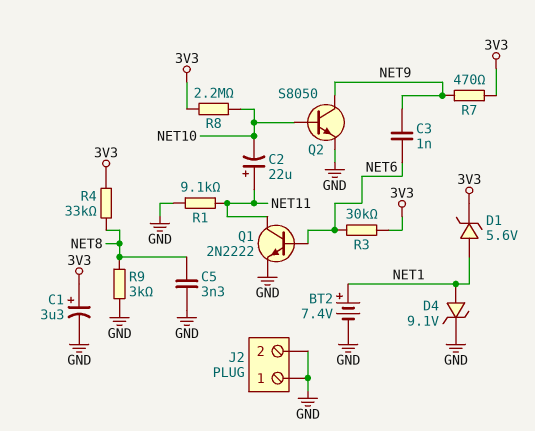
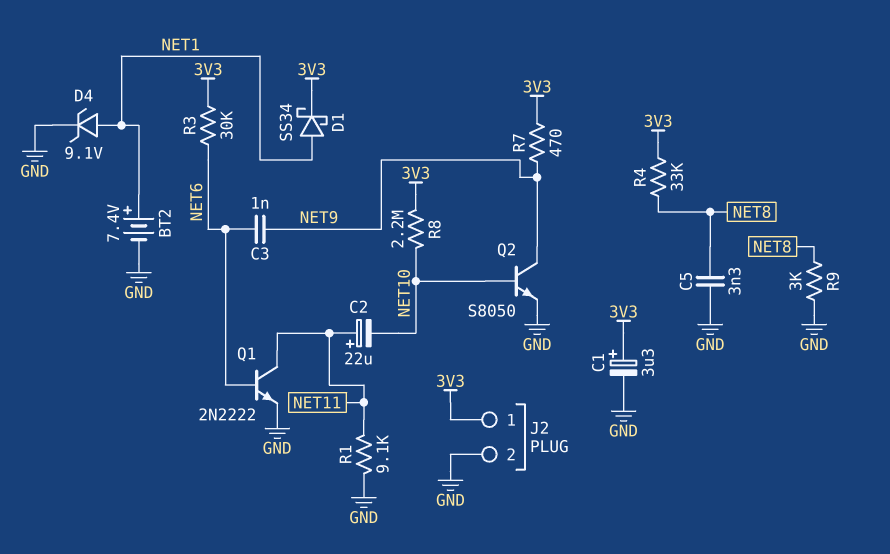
D1: zener 5.6V (A NET1, K 3V3) -> schottky SS34 (A NET1, K 3V3)
J2 pin 1: GND -> 3V3

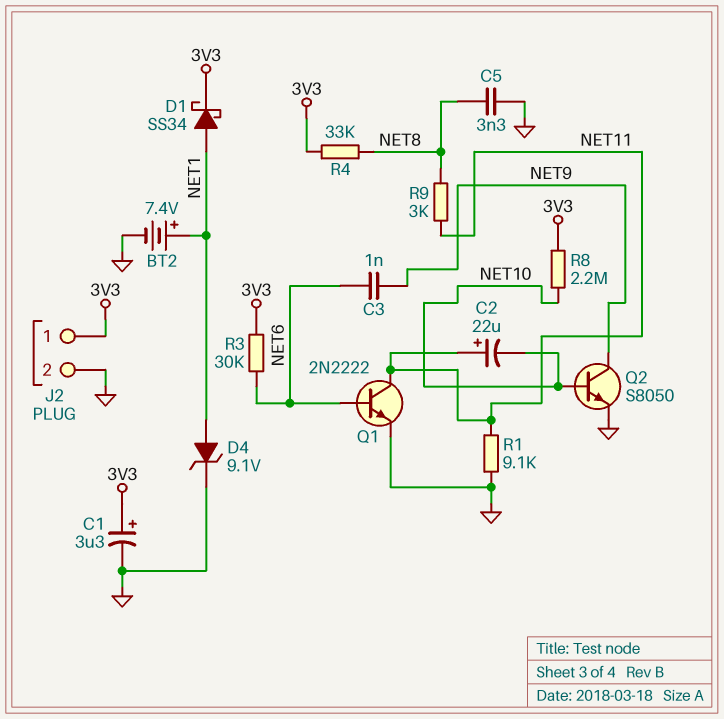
R7: 470 (3V3, NET9) -> none
R9: 3k (GND, NET8) -> 3k (NET8, NET11)

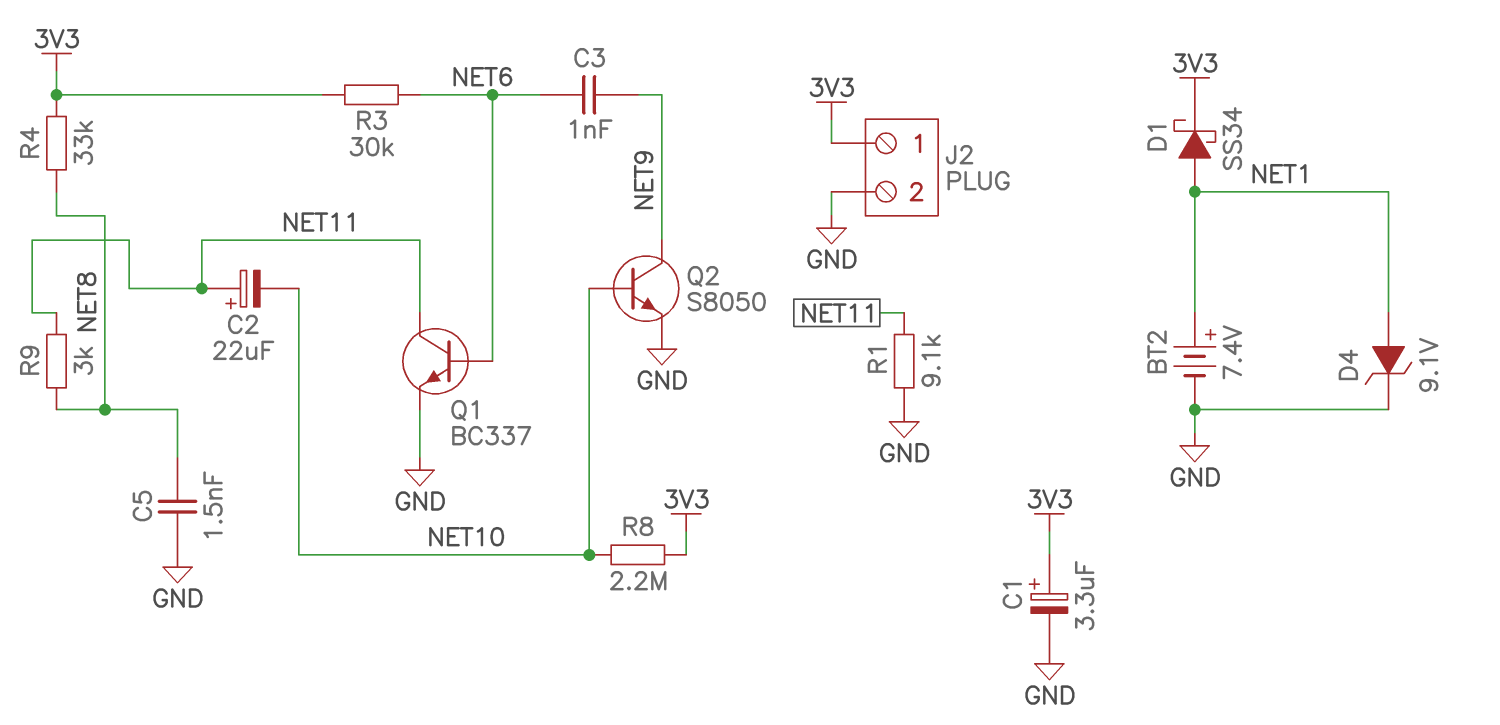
C5: 3.3nF (GND, NET8) -> 1.5nF (GND, NET8)
Q1: NPN 2N2222 (B NET6, C NET11, E GND) -> NPN BC337 (B NET6, C NET11, E GND)

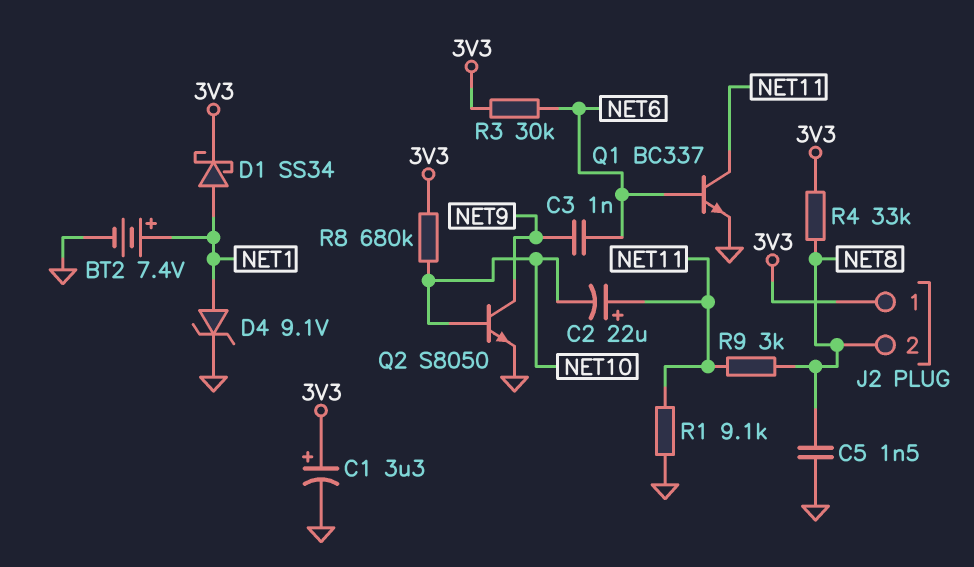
J2 pin 2: GND -> NET8
R8: 2.2M (3V3, NET10) -> 680k (3V3, NET10)

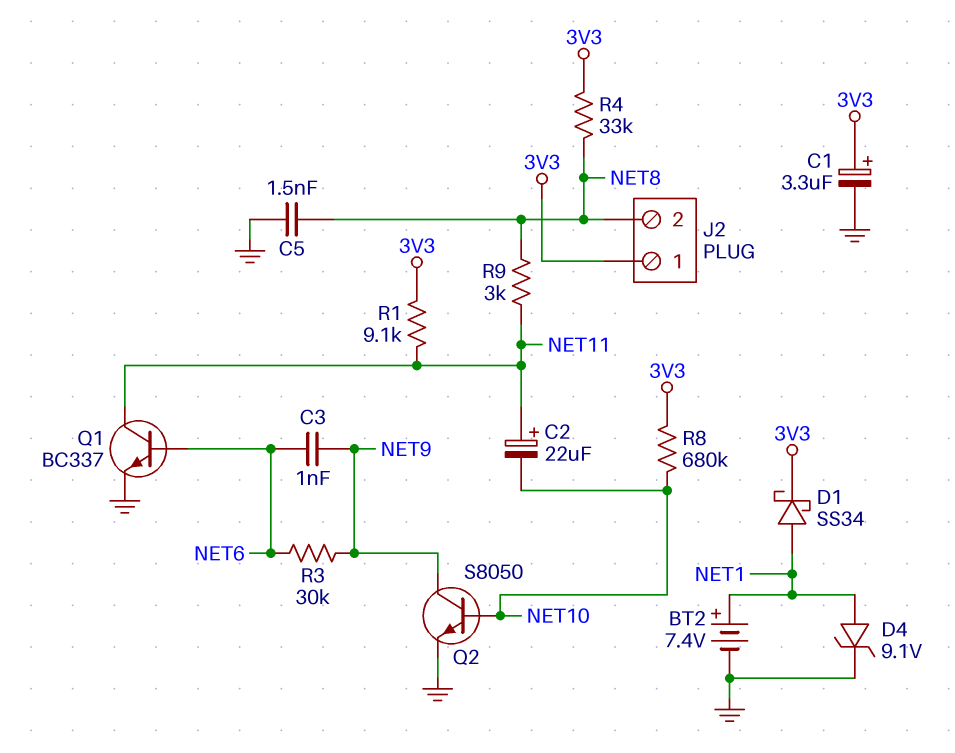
R1: 9.1k (GND, NET11) -> 9.1k (3V3, NET11)
R3: 30k (3V3, NET6) -> 30k (NET6, NET9)

